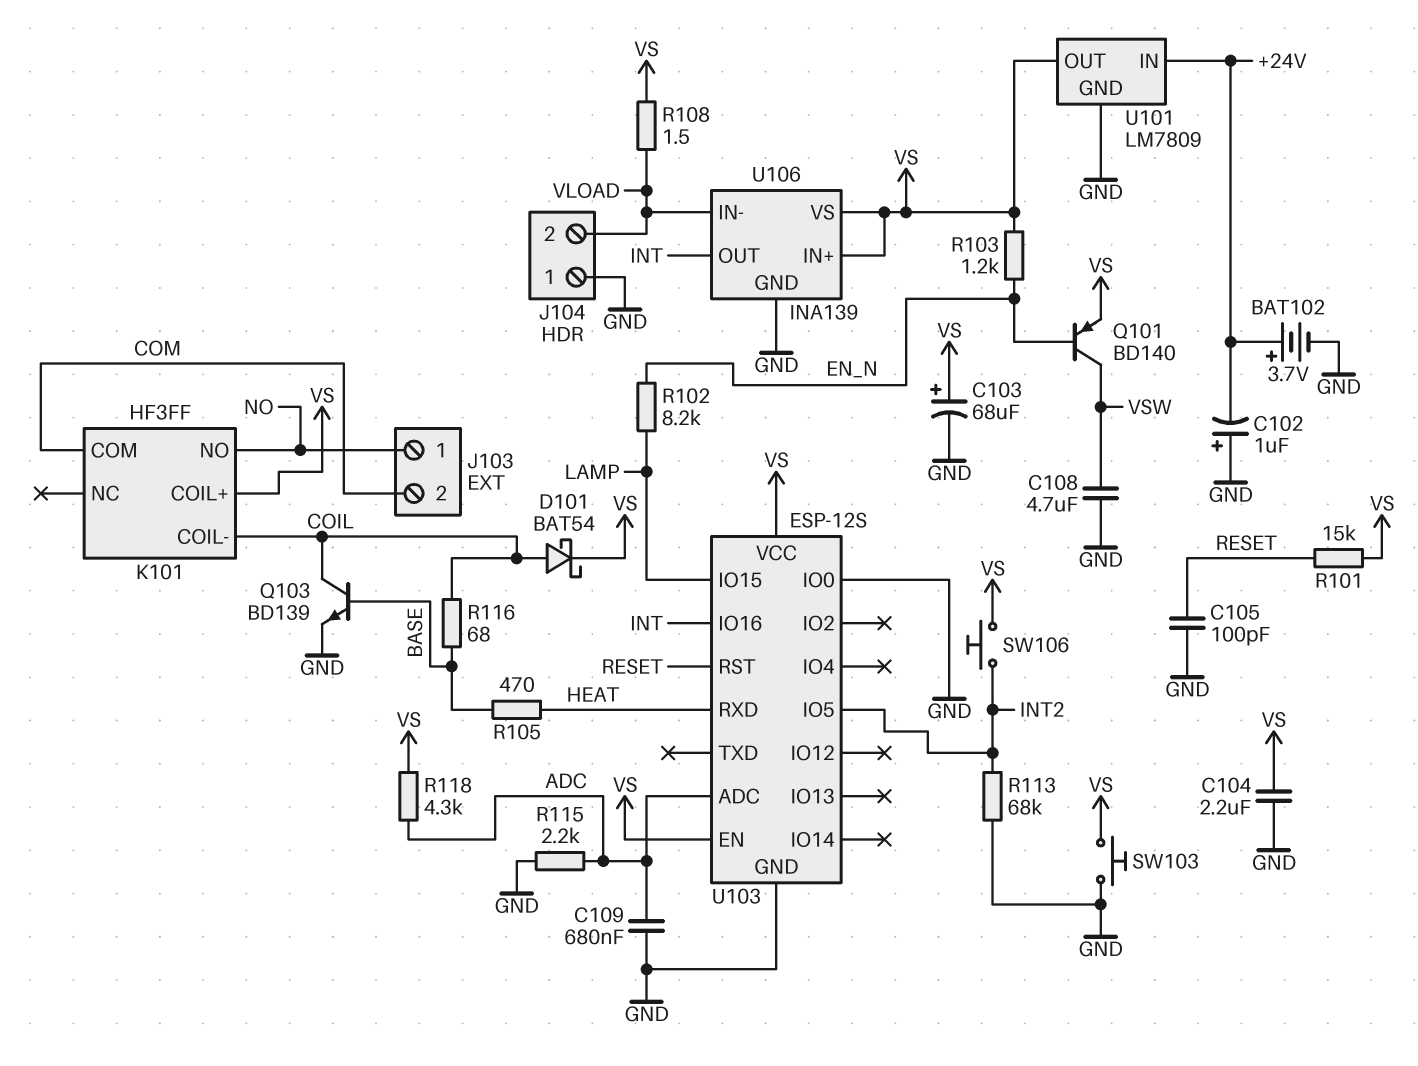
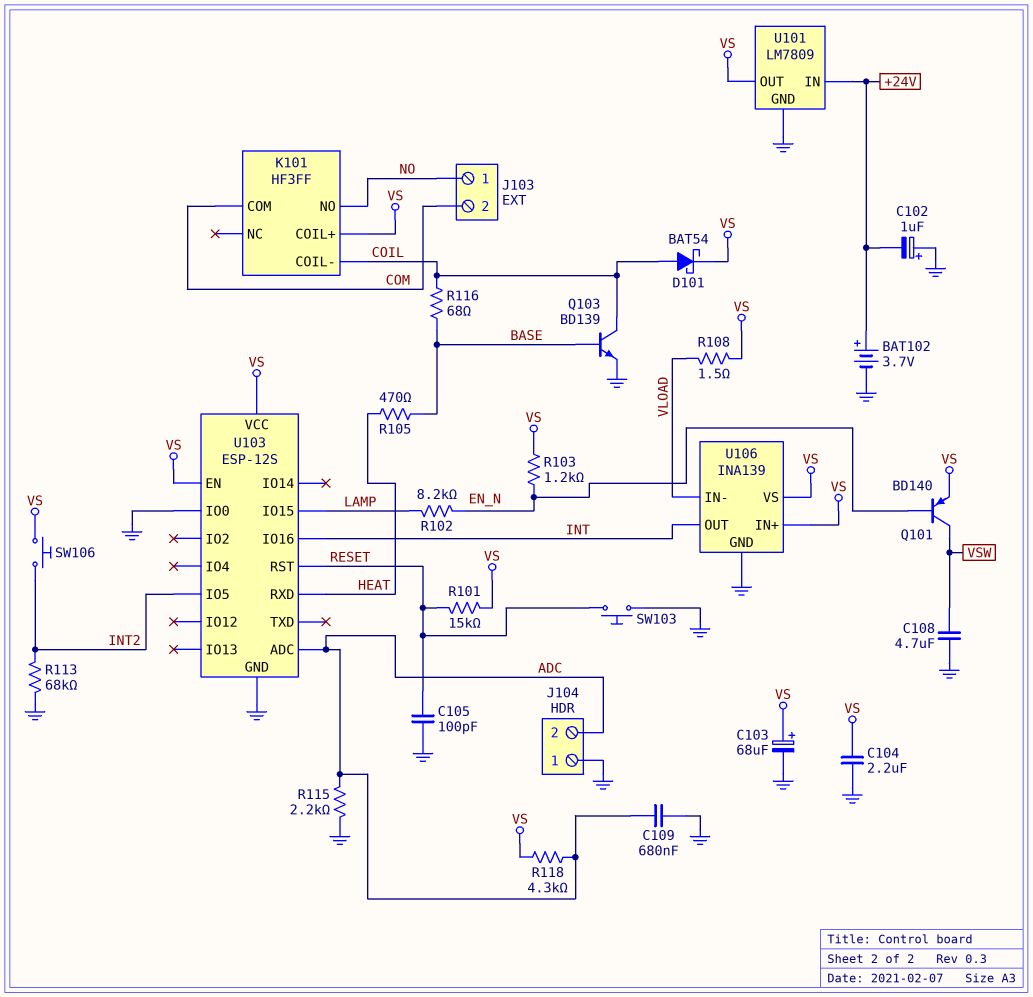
J104 pin 2: VLOAD -> ADC
SW103: button (GND, VS) -> button (GND, RESET)

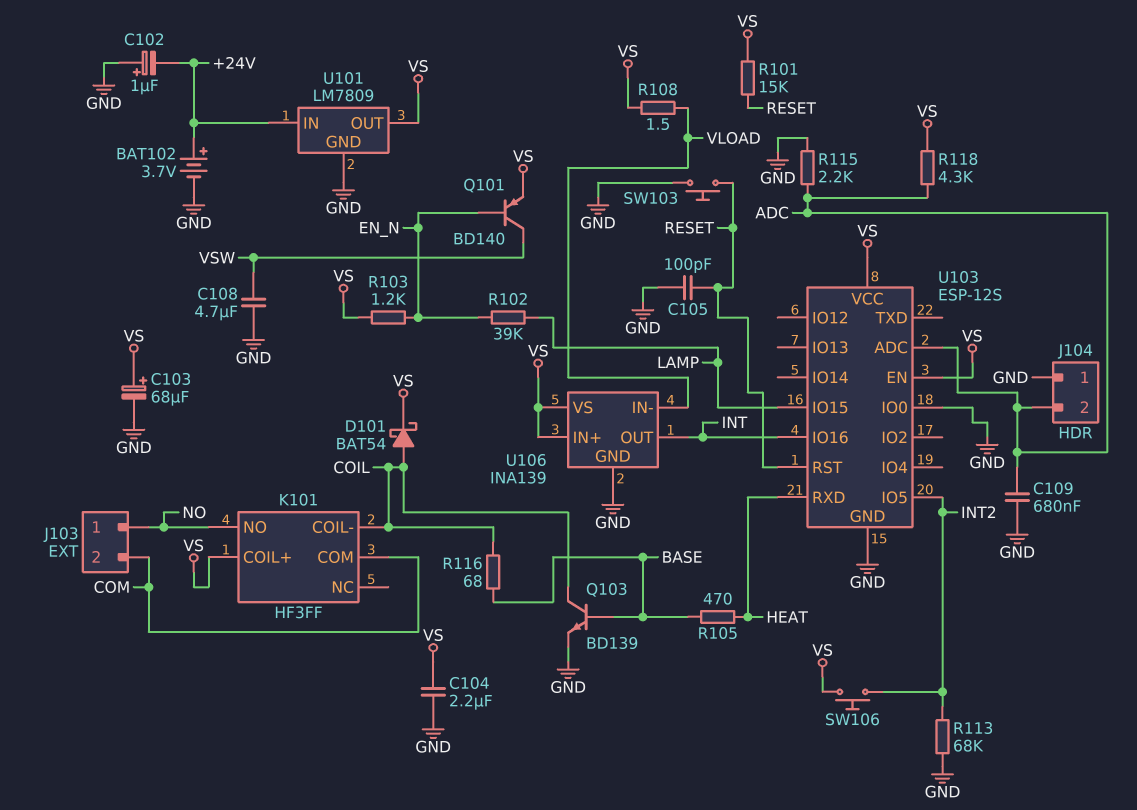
R102: 8.2k (EN_N, LAMP) -> 39k (EN_N, LAMP)

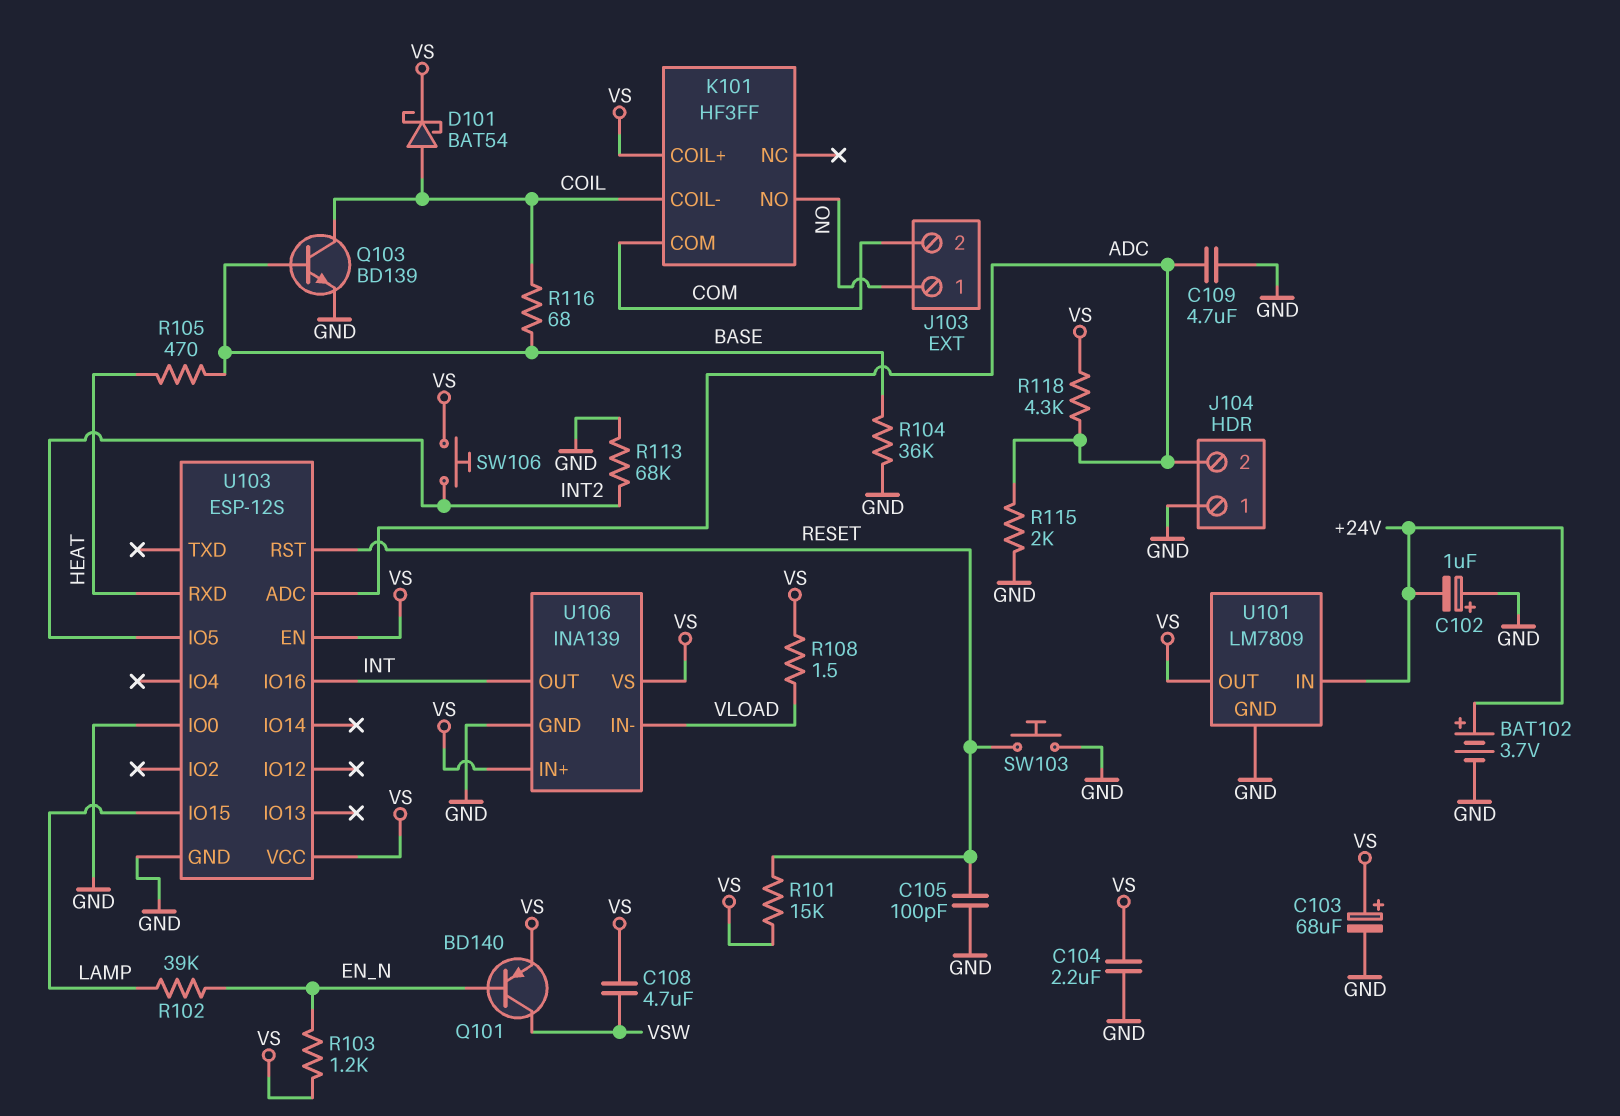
C108: 4.7uF (GND, VSW) -> 4.7uF (VS, VSW)
C109: 680nF (ADC, GND) -> 4.7uF (ADC, GND)
R104: none -> 36k (BASE, GND)
R115: 2.2k (ADC, GND) -> 2k (ADC, GND)

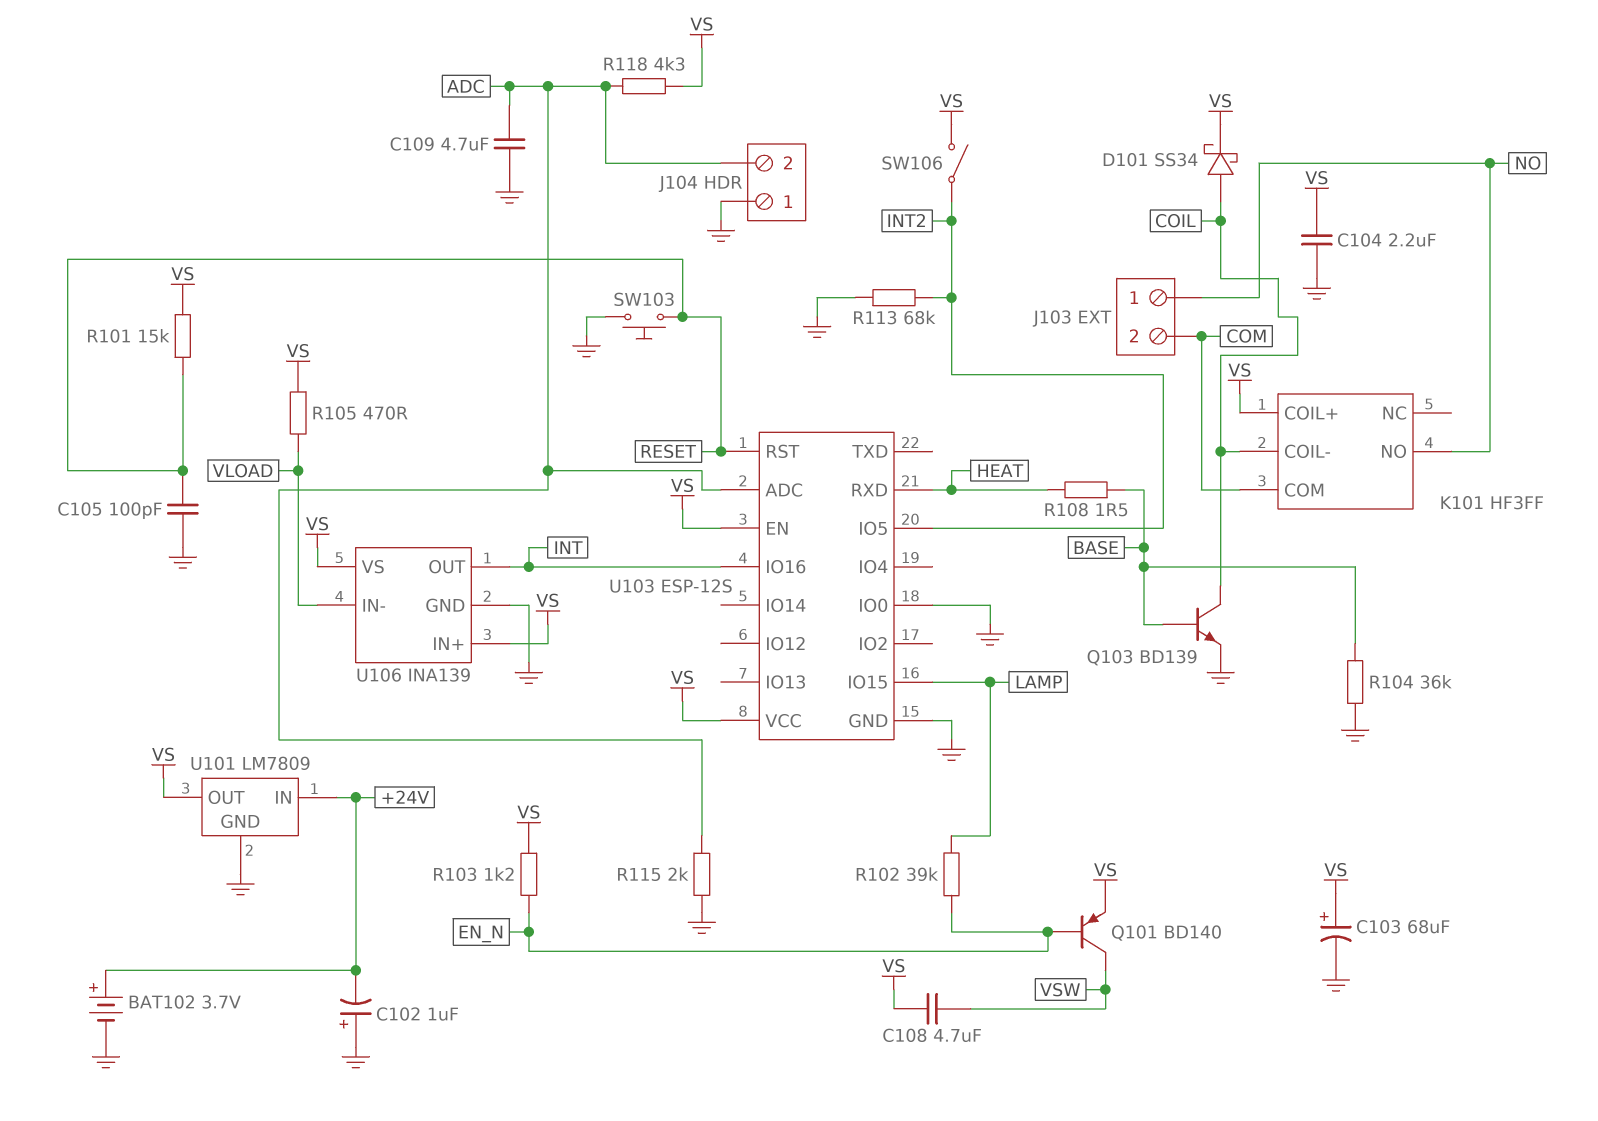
D101: schottky BAT54 (A COIL, K VS) -> schottky SS34 (A COIL, K VS)
R105: 470 (BASE, HEAT) -> 470 (VLOAD, VS)
R108: 1.5 (VLOAD, VS) -> 1.5 (BASE, HEAT)
R116: 68 (BASE, COIL) -> none
SW106: button (INT2, VS) -> switch (INT2, VS)

